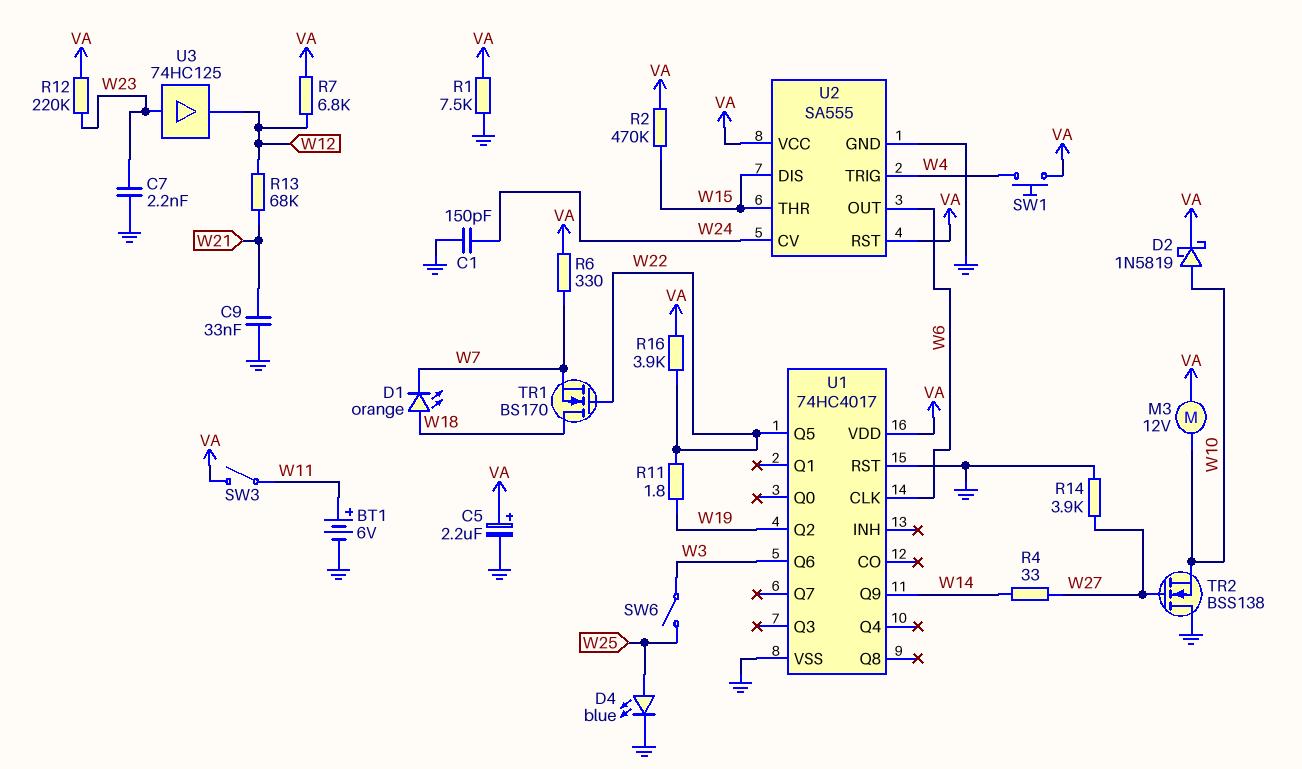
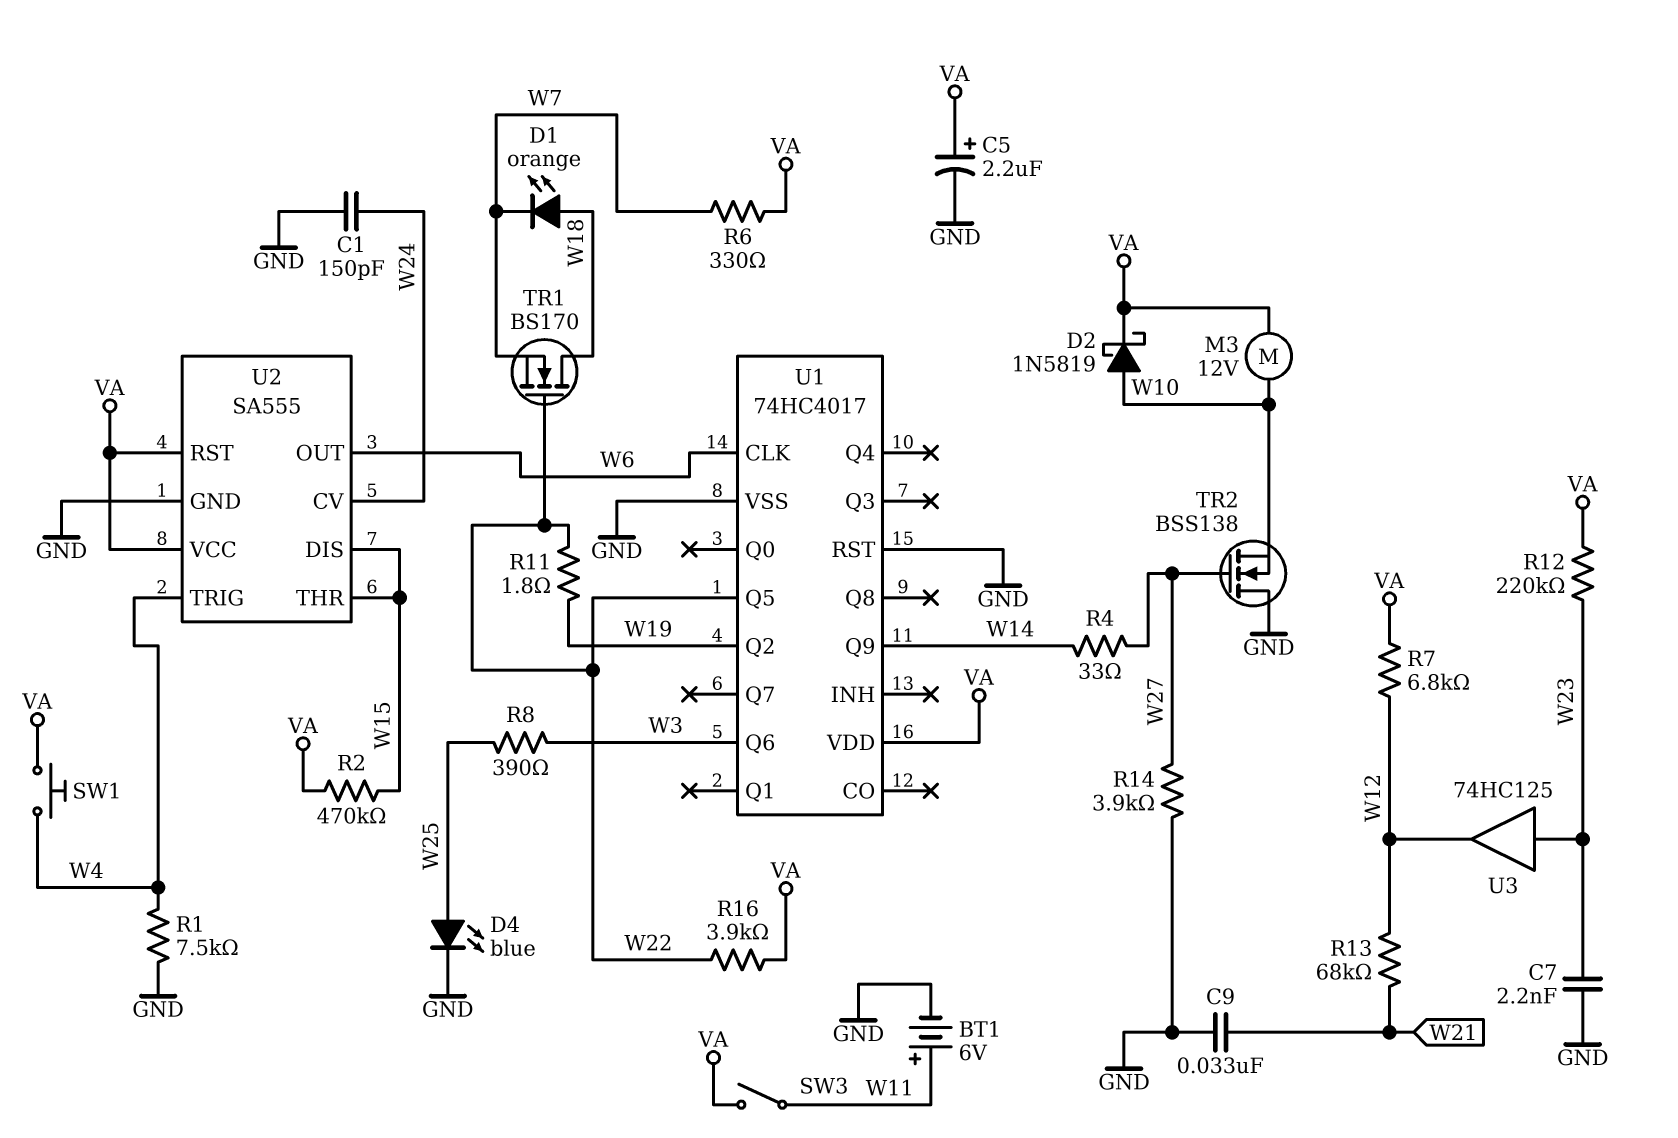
R1: 7.5k (GND, VA) -> 7.5k (GND, W4)
R8: none -> 390 (W3, W25)
SW6: switch (W3, W25) -> none

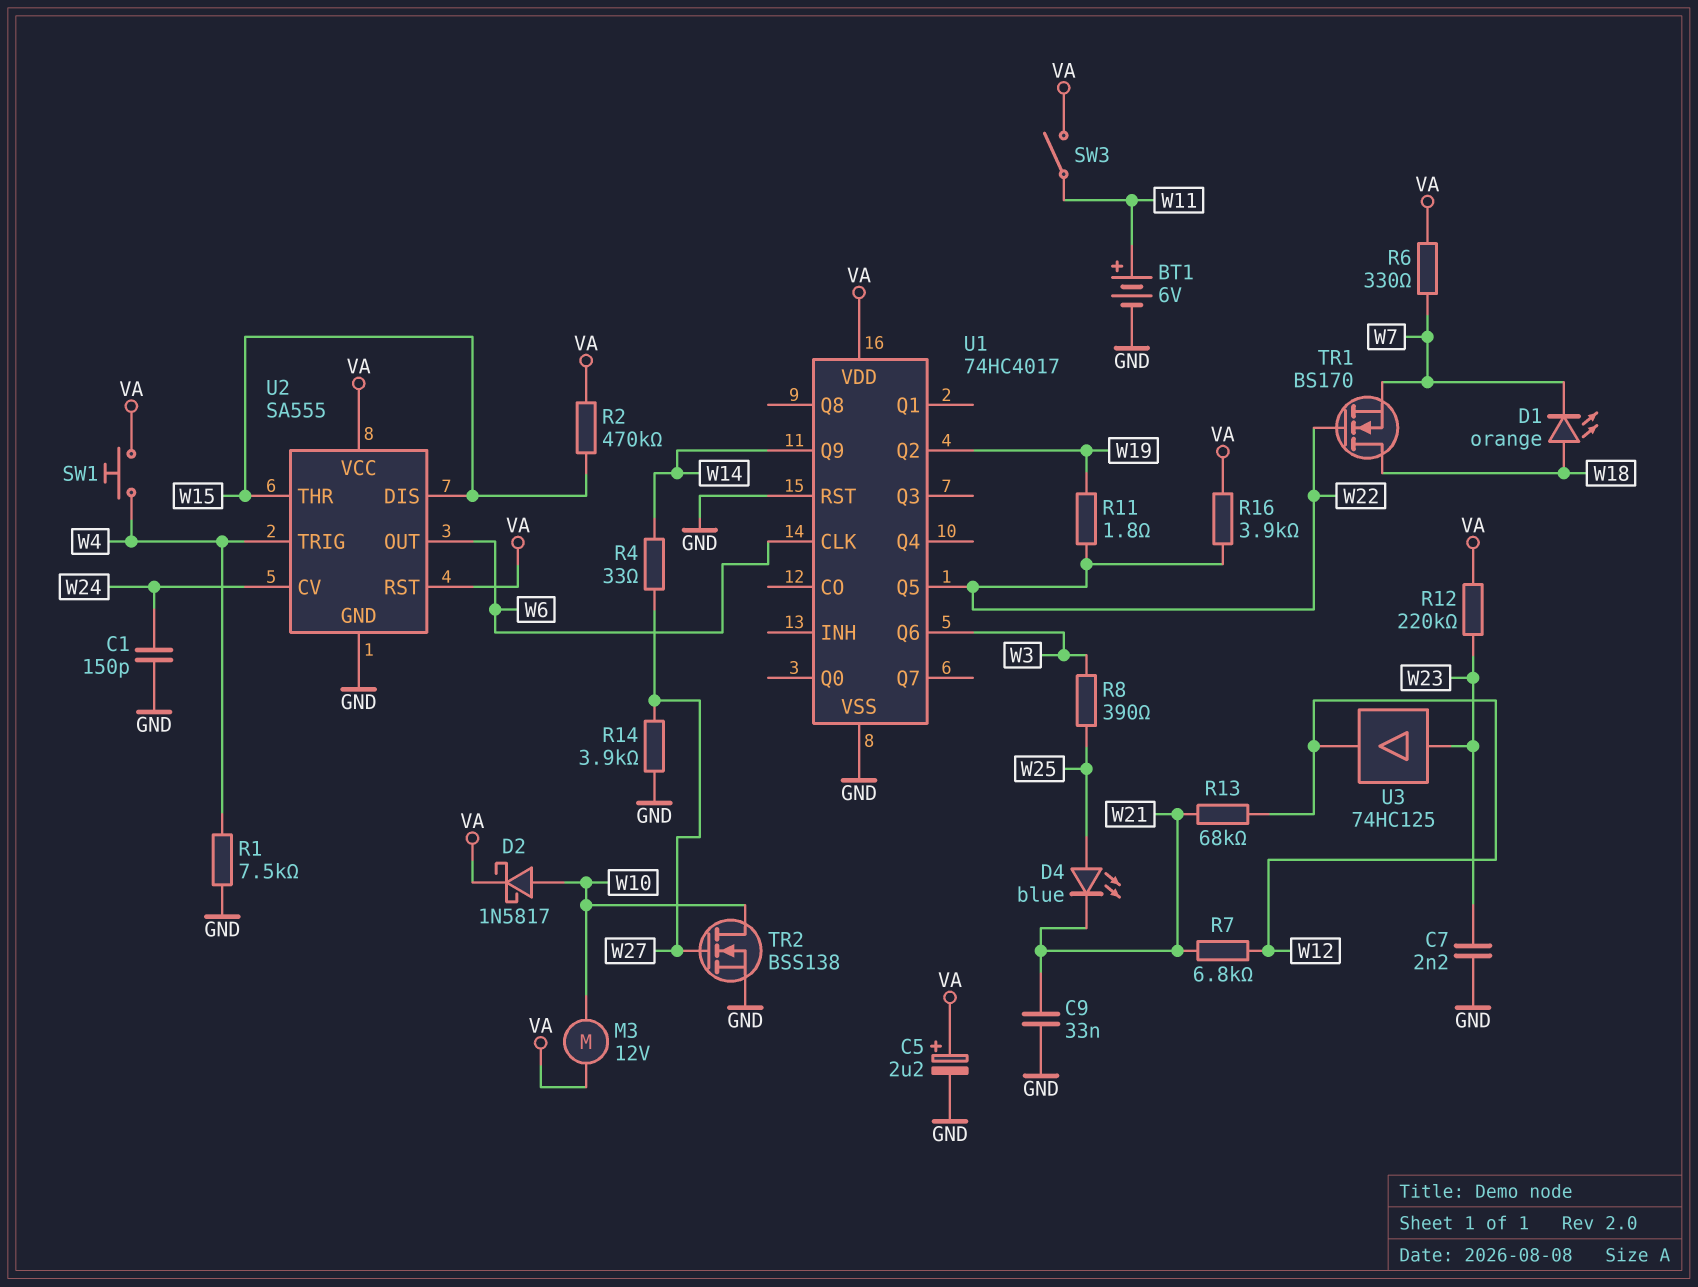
D2: schottky 1N5819 (A W10, K VA) -> schottky 1N5817 (A W10, K VA)
D4: LED blue (A W25, K GND) -> LED blue (A W25, K W21)
R7: 6.8k (VA, W12) -> 6.8k (W12, W21)
TR2: NMOS BSS138 (G W27, D GND, S W10) -> NMOS BSS138 (G W27, D W10, S GND)

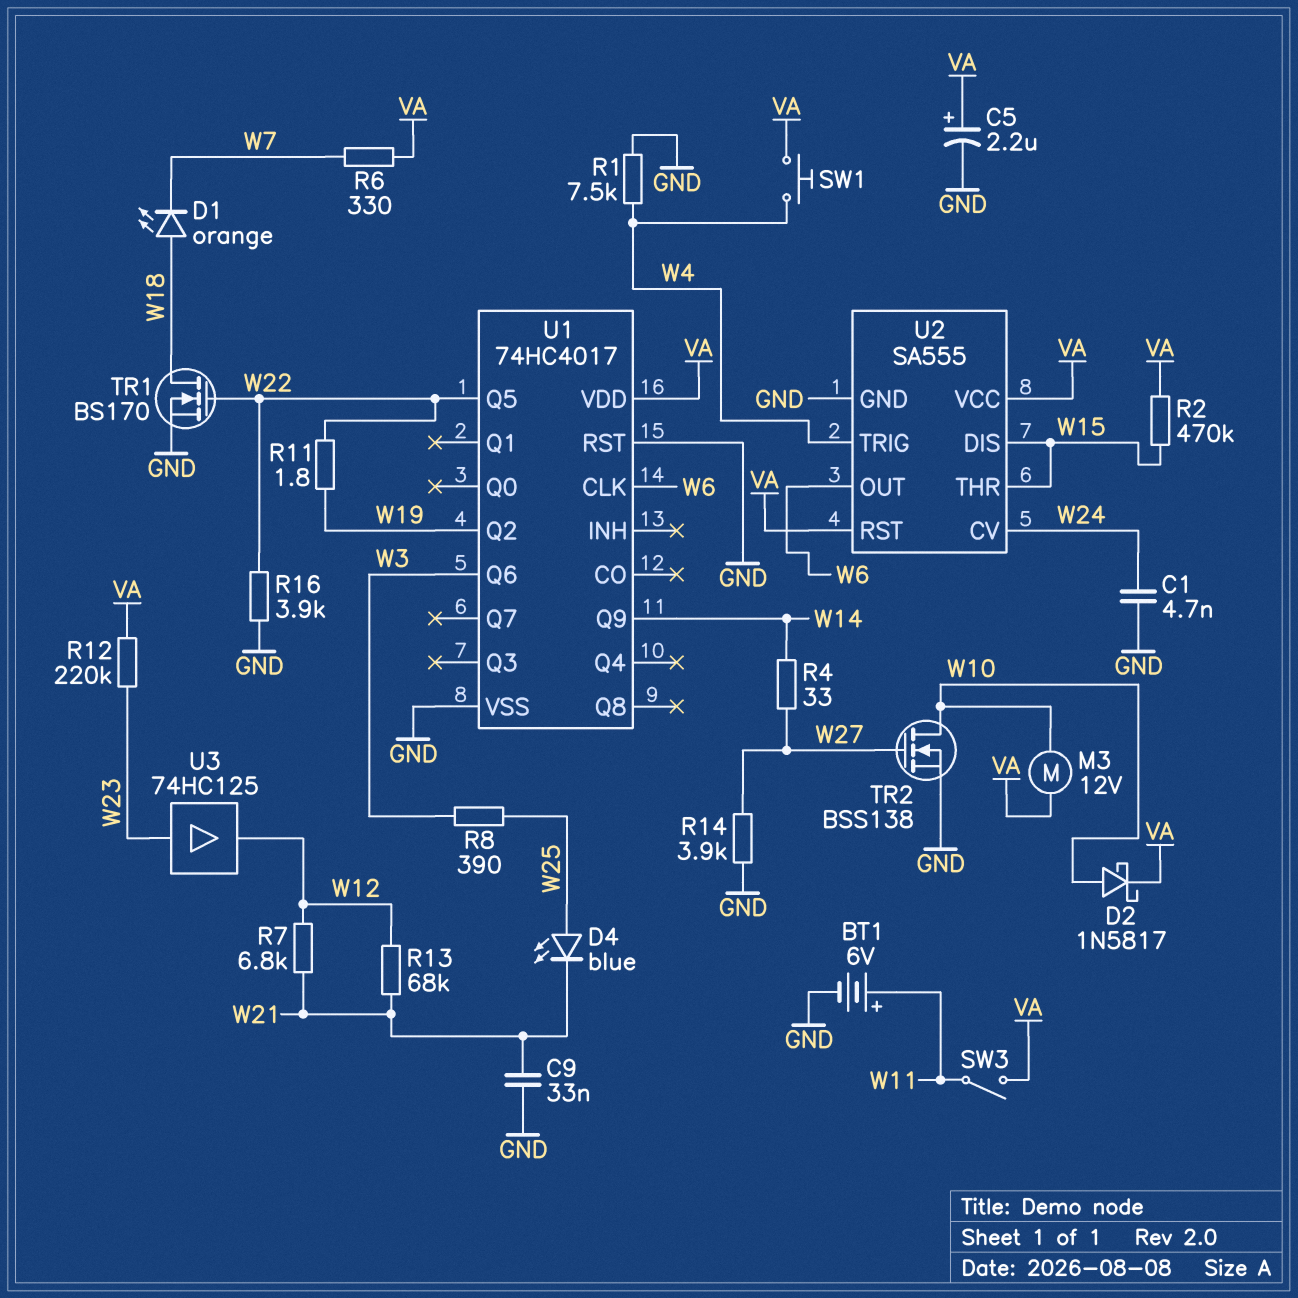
C1: 150pF (GND, W24) -> 4.7nF (GND, W24)
C7: 2.2nF (GND, W23) -> none
R16: 3.9k (VA, W22) -> 3.9k (GND, W22)
TR1: NMOS BS170 (G W22, D W18, S W7) -> NMOS BS170 (G W22, D W18, S GND)

